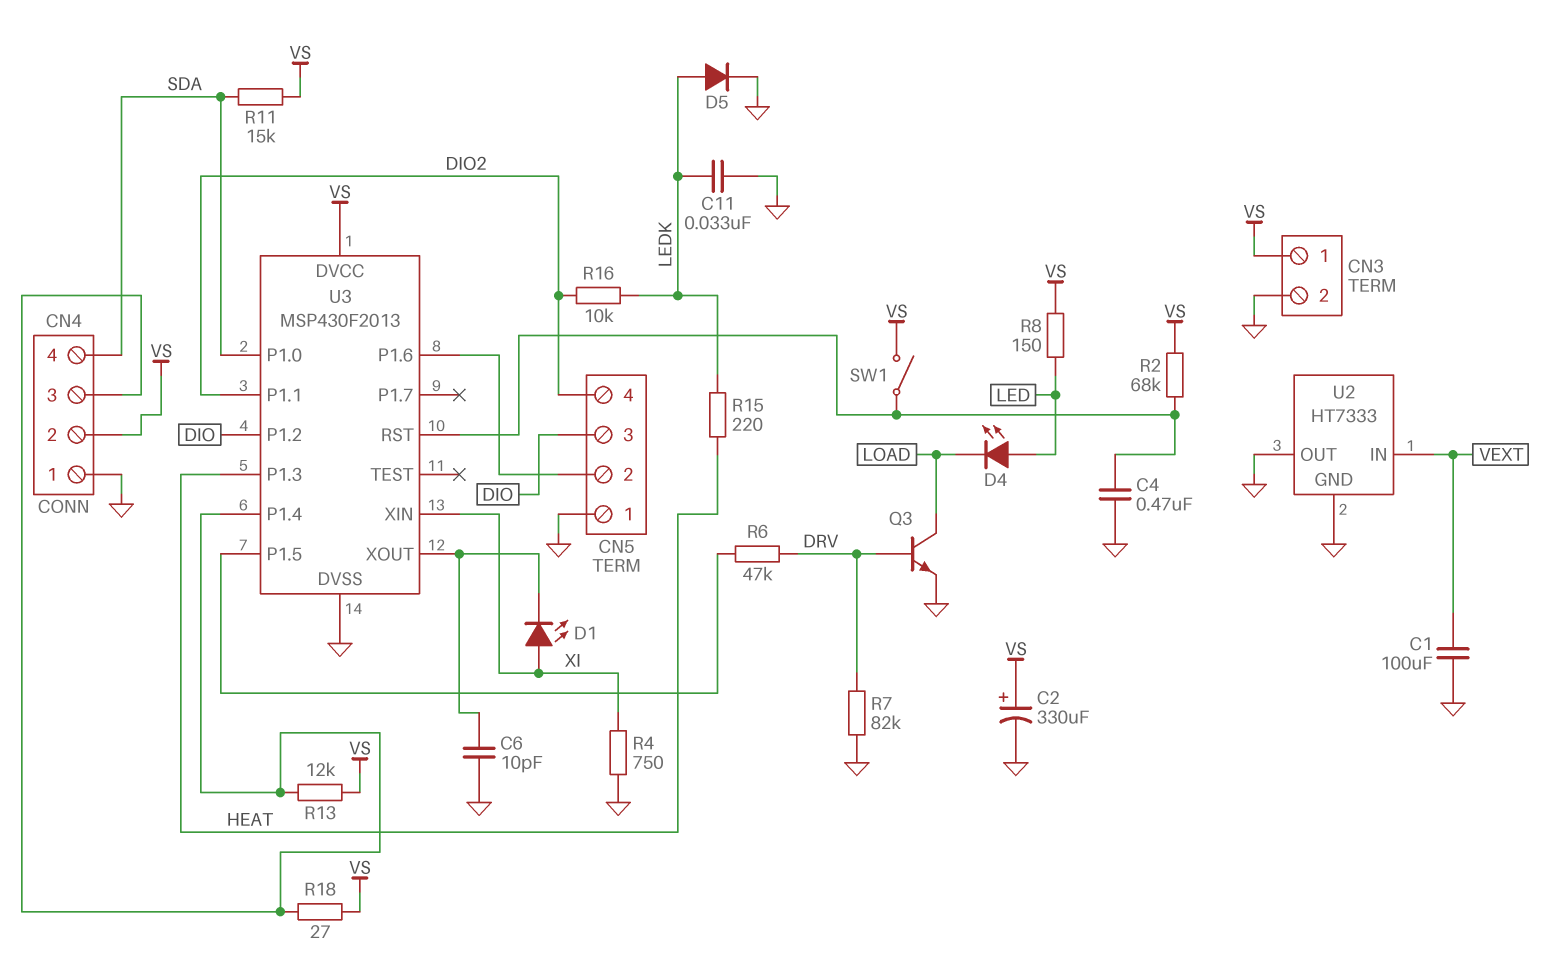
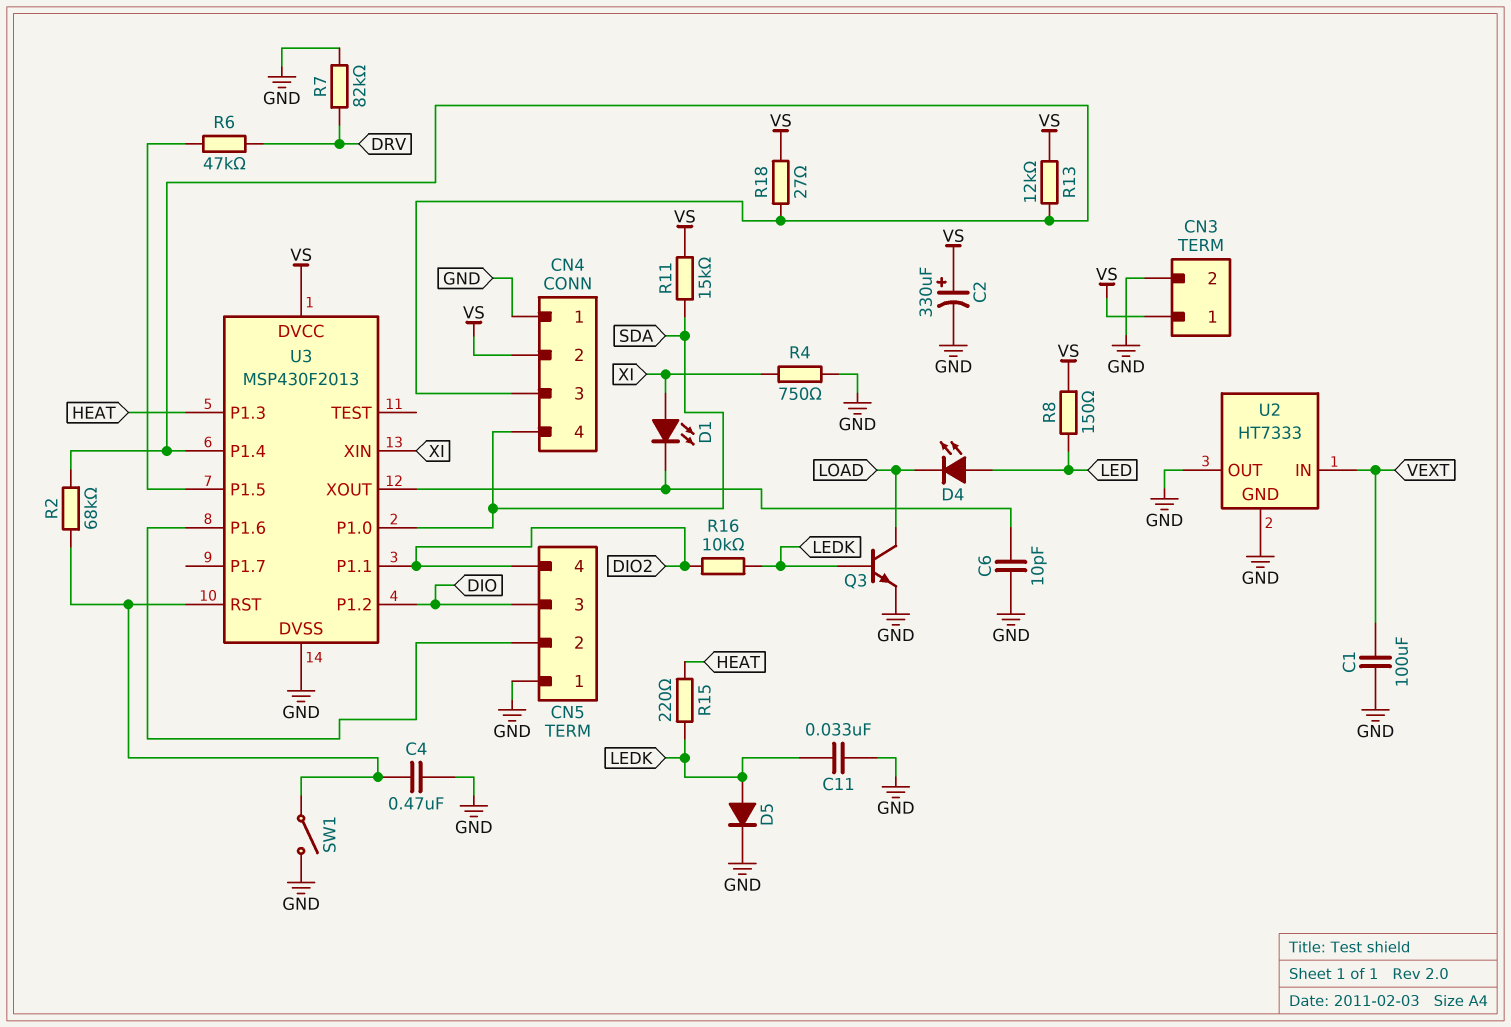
Q3: NPN (B DRV, C LOAD, E GND) -> NPN (B LEDK, C LOAD, E GND)
R2: 68k (U3/RST, VS) -> 68k (CN4/3, U3/RST)
SW1: switch (U3/RST, VS) -> switch (GND, U3/RST)

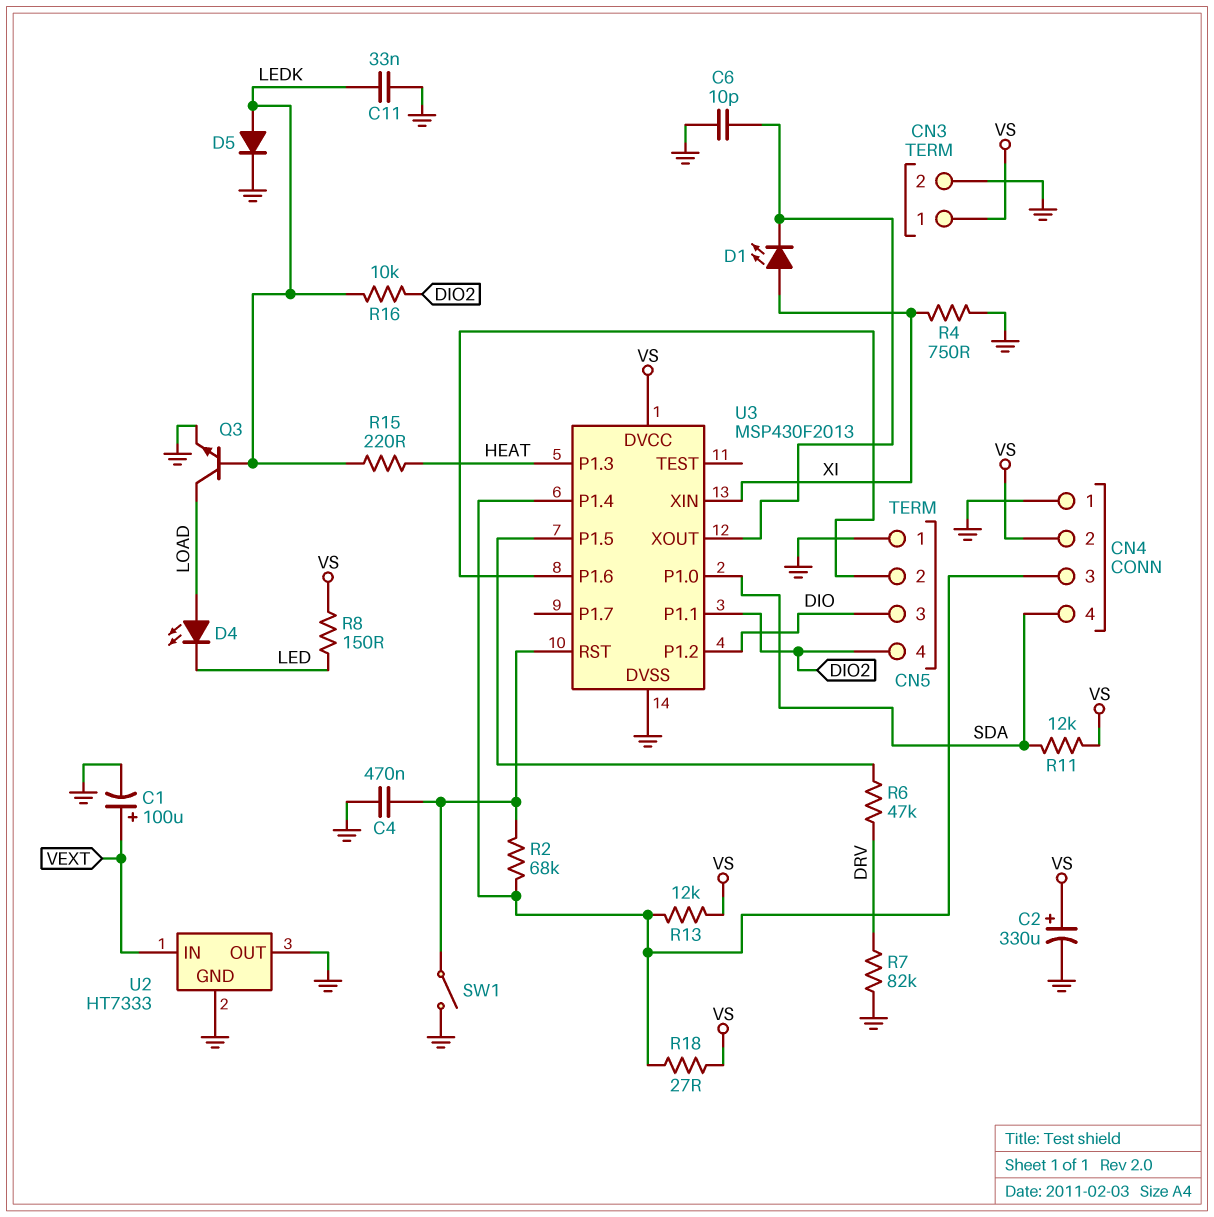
C1: 100uF (GND, VEXT) -> 100uF (plus VEXT, minus GND)
D4: LED (A LED, K LOAD) -> LED (A LOAD, K LED)
R11: 15k (SDA, VS) -> 12k (SDA, VS)

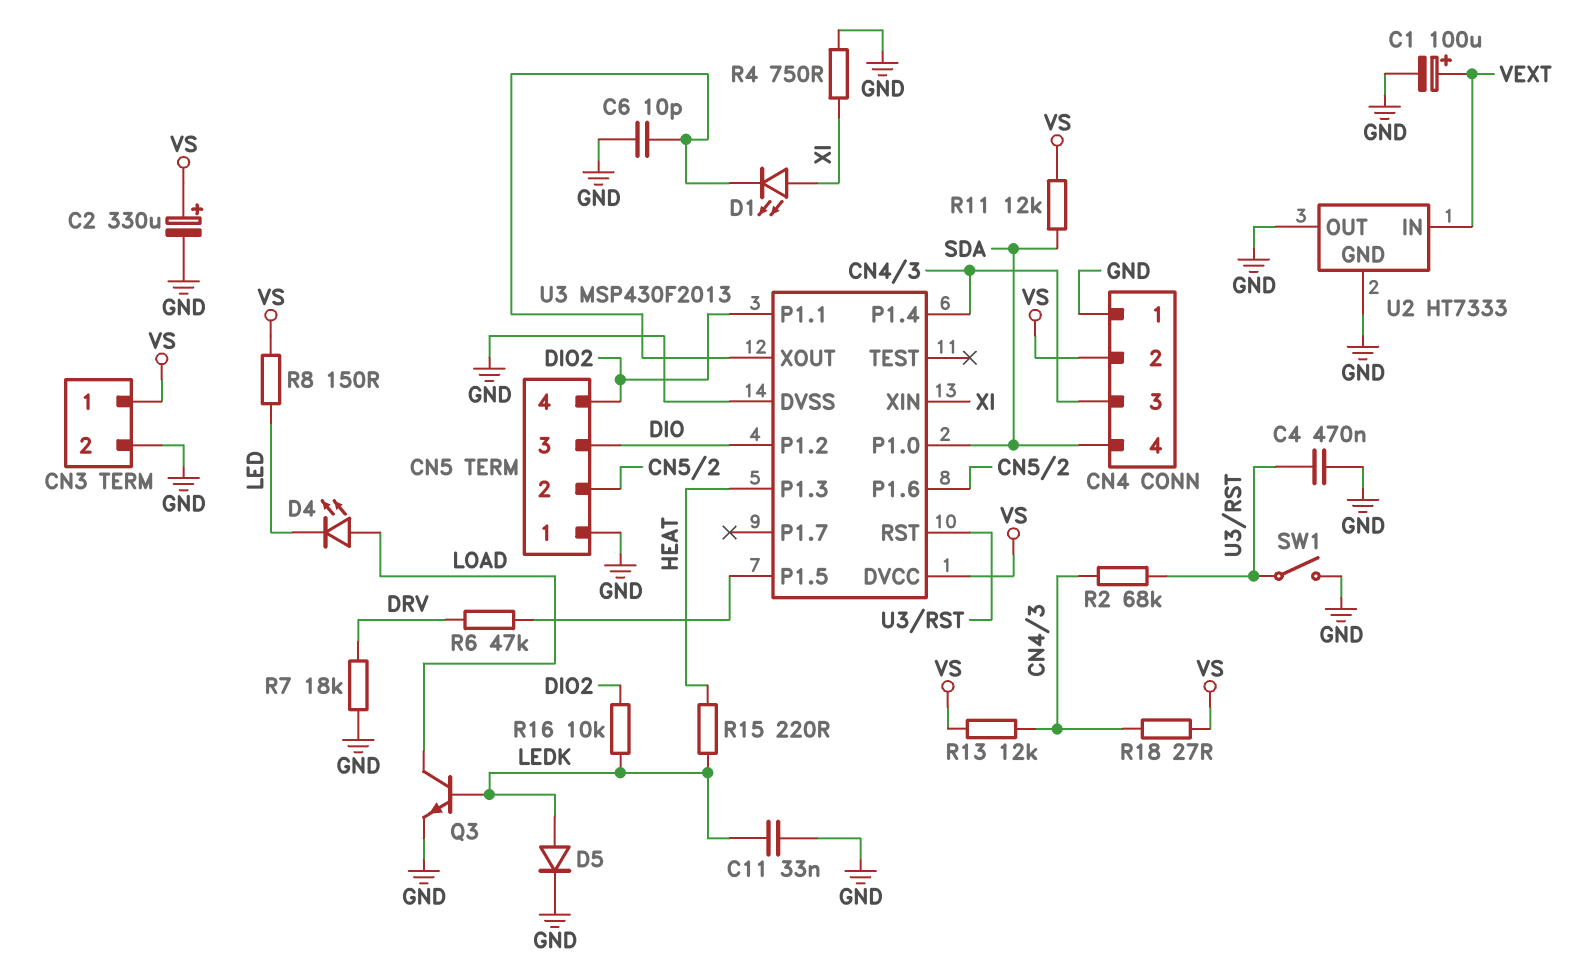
R7: 82k (DRV, GND) -> 18k (DRV, GND)

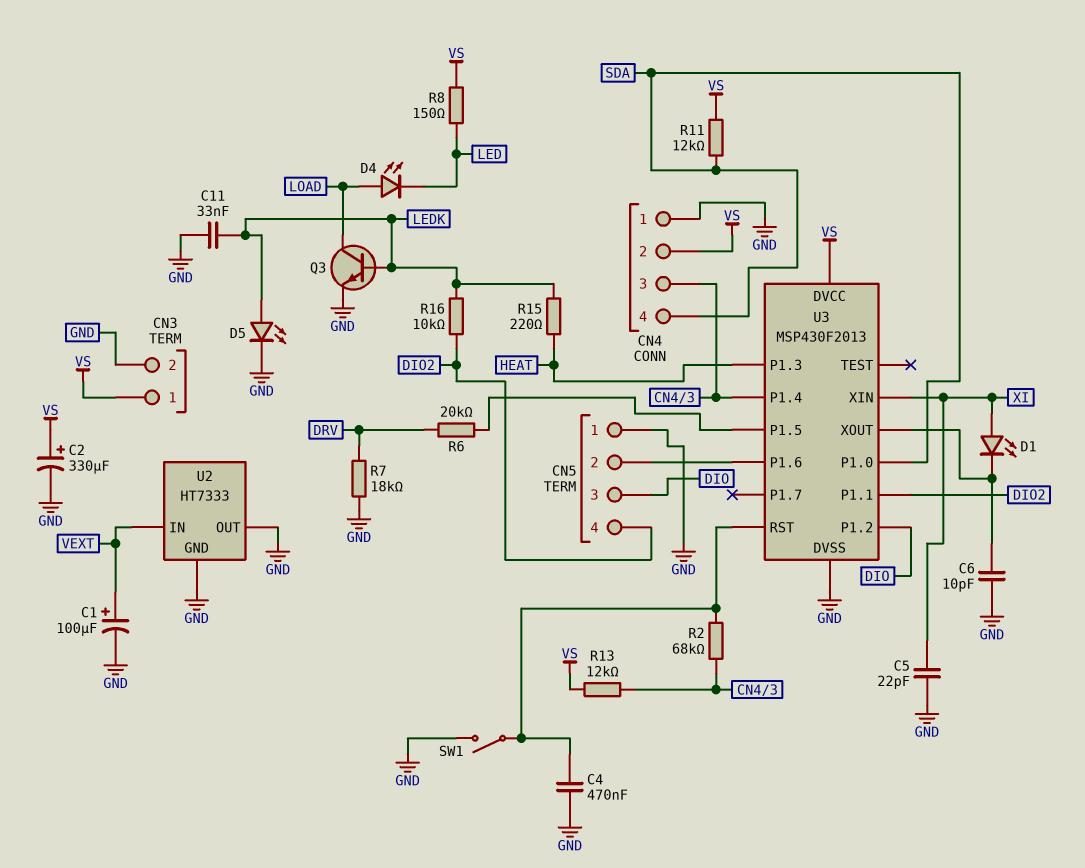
C5: none -> 22pF (GND, XI)
D5: diode (A LEDK, K GND) -> LED (A LEDK, K GND)
R4: 750 (GND, XI) -> none
R6: 47k (DRV, U3/P1.5) -> 20k (DRV, U3/P1.5)
R18: 27 (CN4/3, VS) -> none

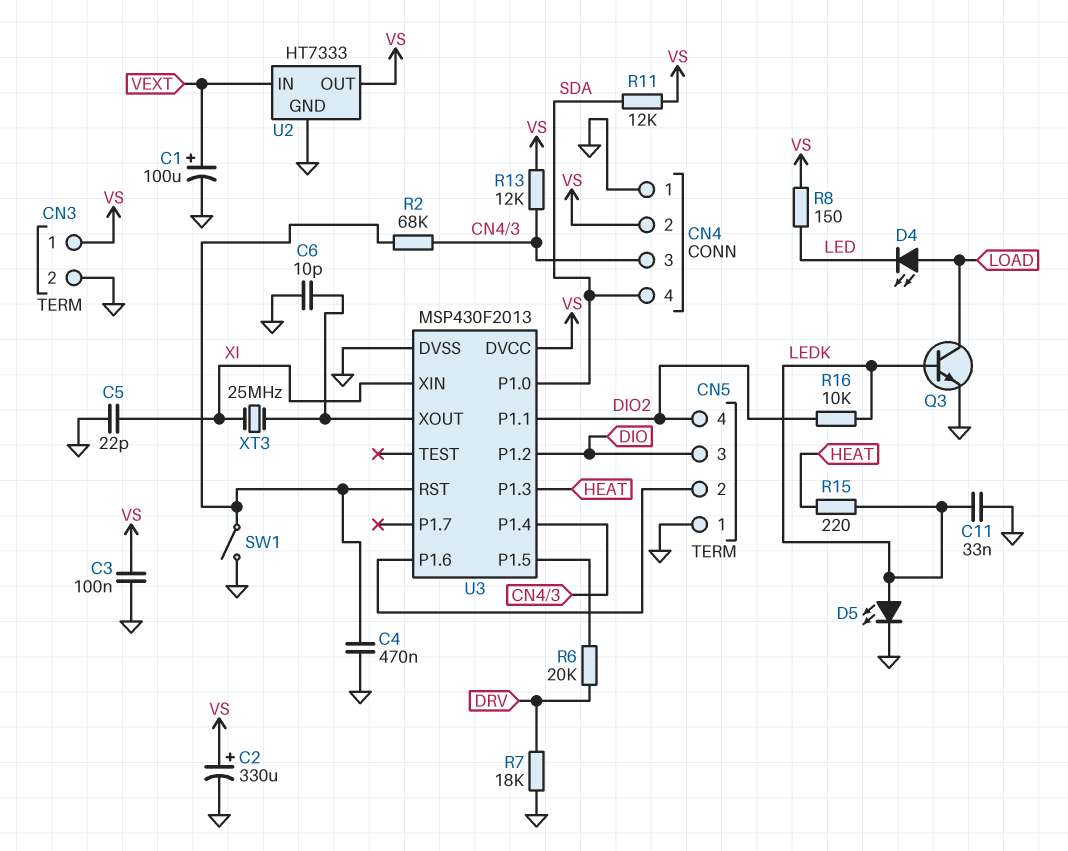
C3: none -> 100nF (GND, VS)
D1: LED (A XI, K U3/XOUT) -> none
U2 pin OUT: GND -> VS
XT3: none -> 25MHz (U3/XOUT, XI)

